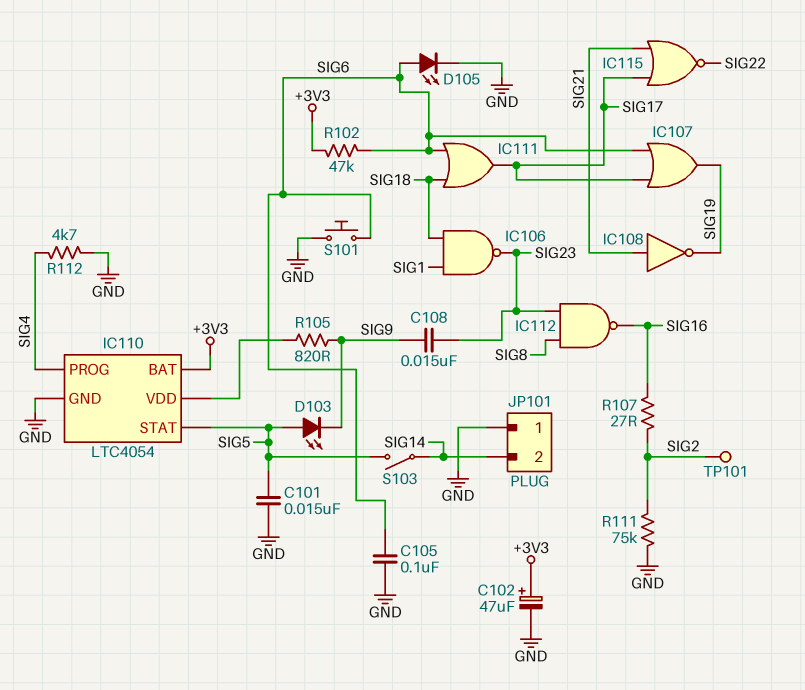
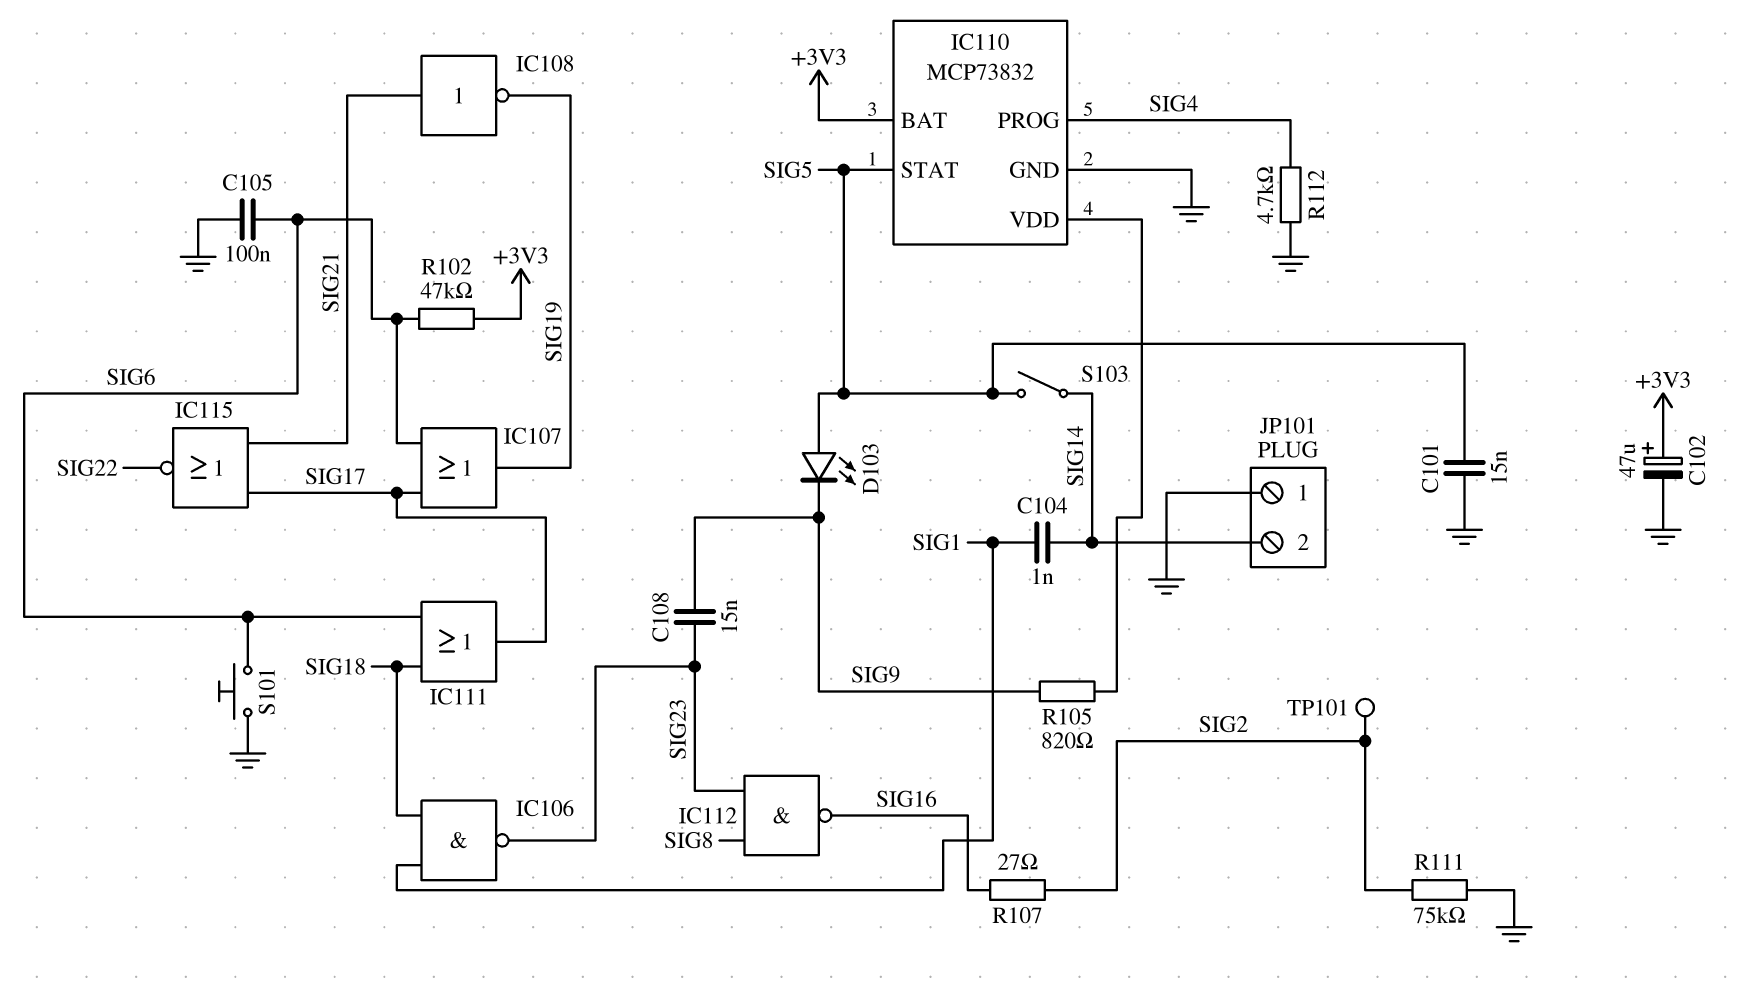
C104: none -> 1nF (SIG1, SIG14)
D105: LED (A SIG6, K GND) -> none
IC110: LTC4054 -> MCP73832

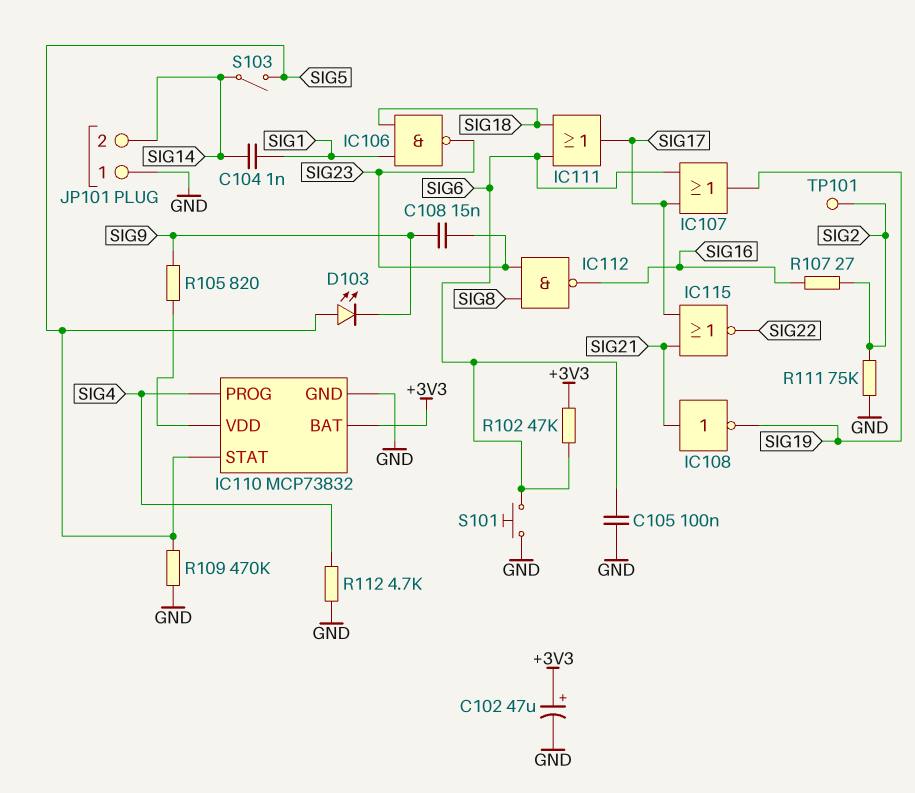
C101: 15nF (GND, SIG5) -> none
R109: none -> 470k (GND, SIG5)

